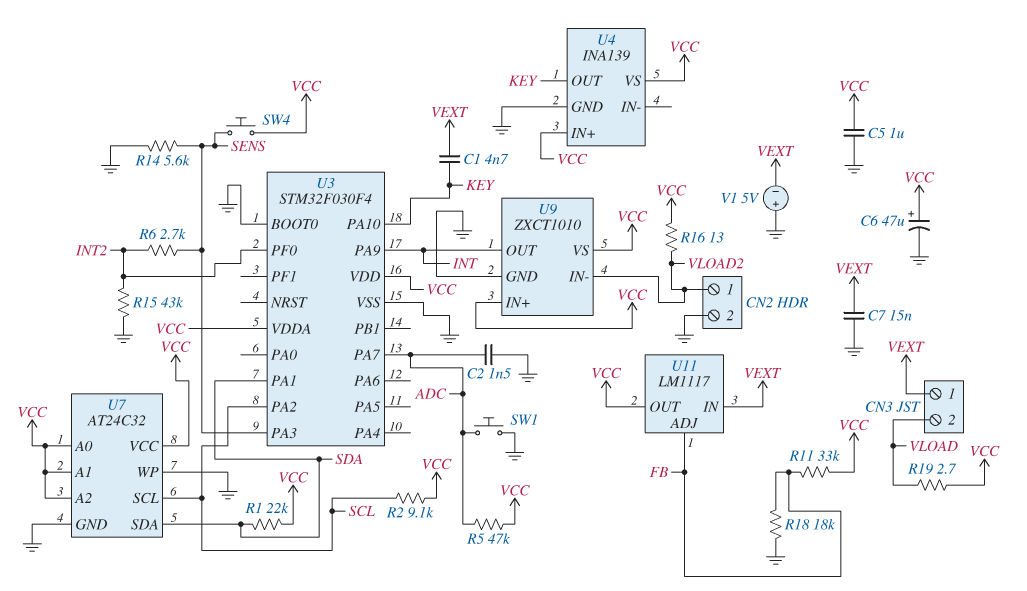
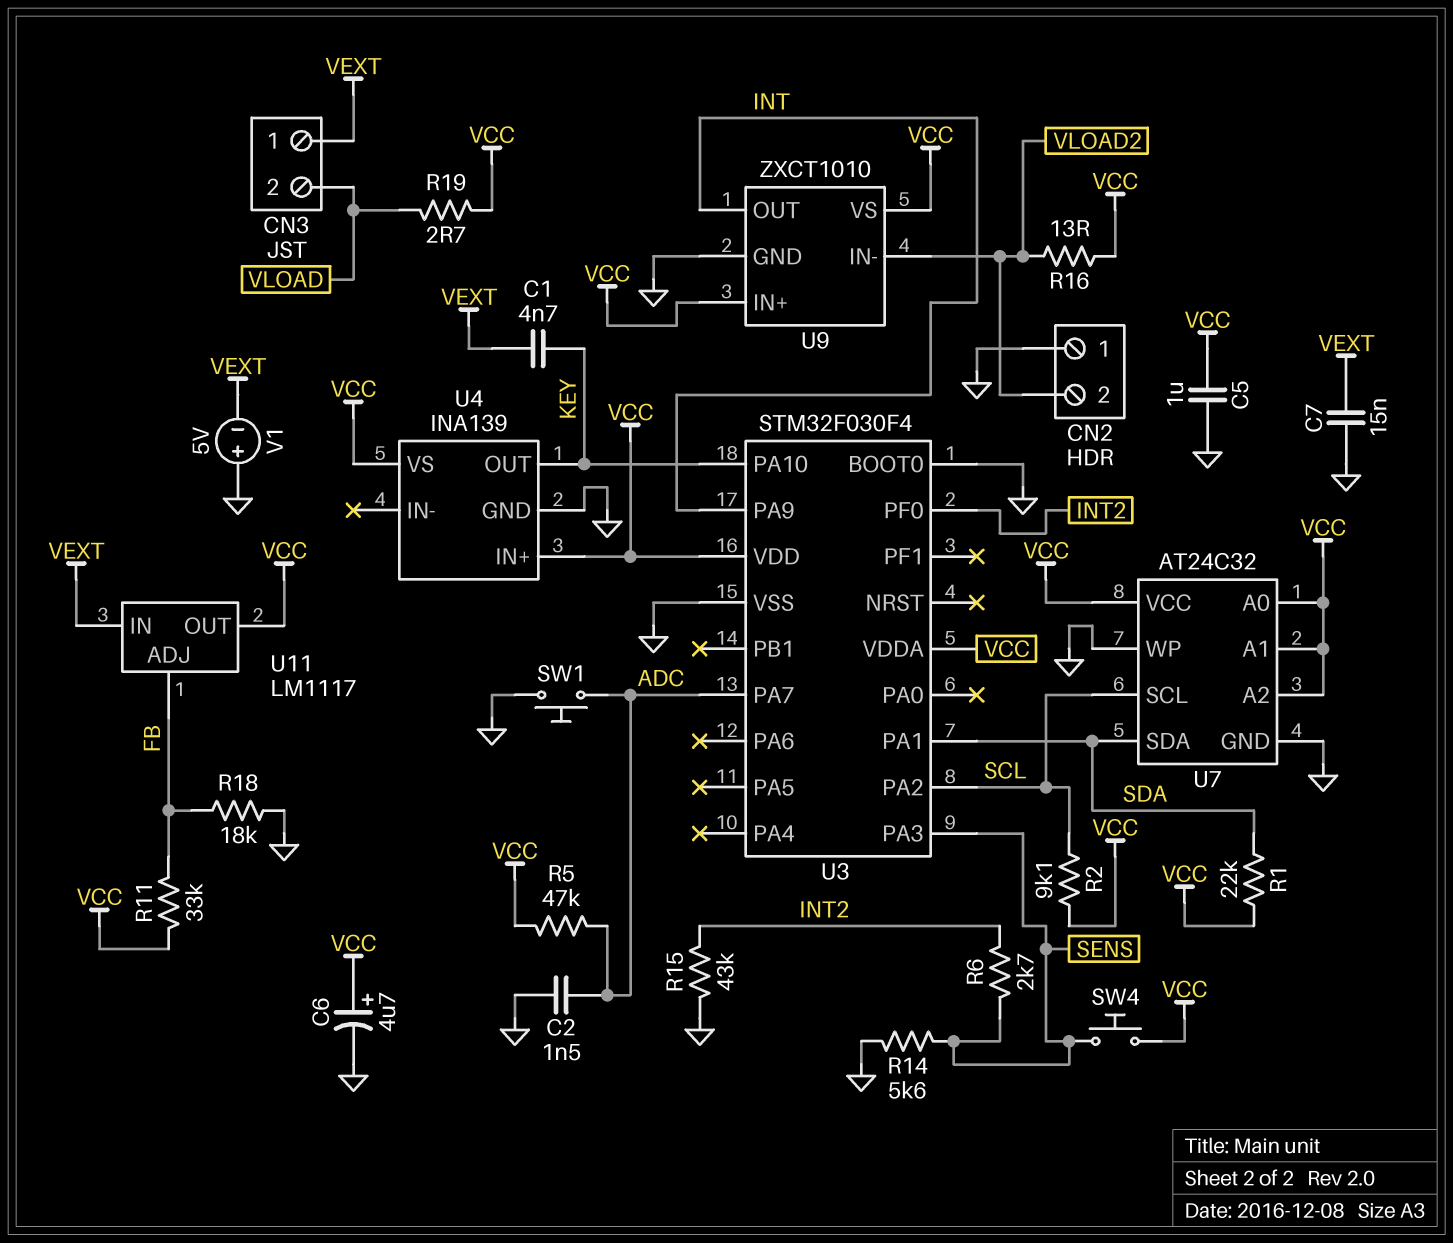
C6: 47uF (plus VCC, minus GND) -> 4.7uF (plus VCC, minus GND)
CN2 pin 1: VLOAD2 -> GND
CN2 pin 2: GND -> VLOAD2

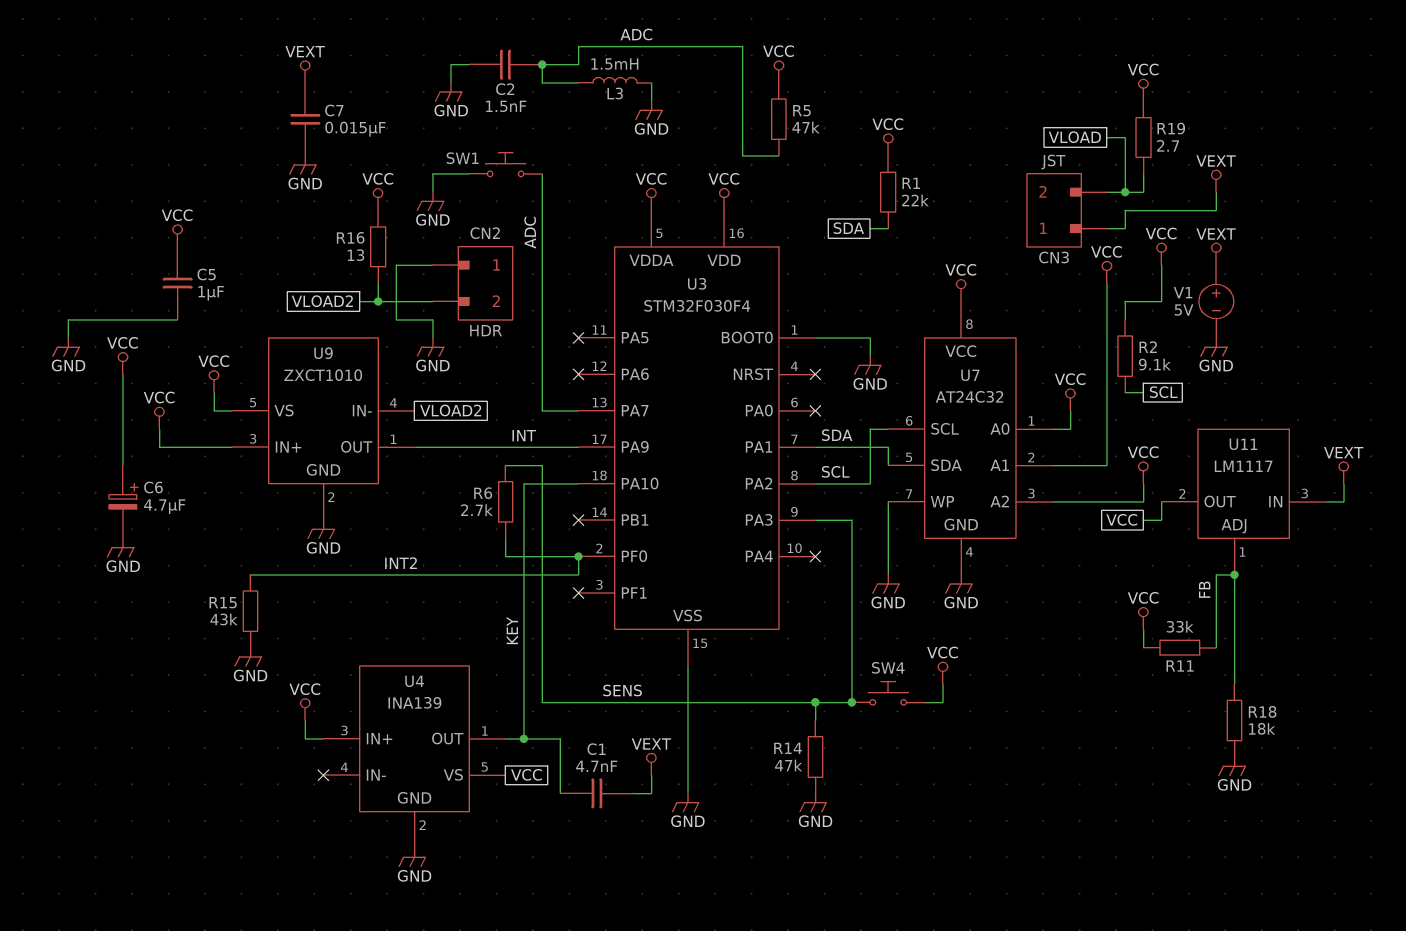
L3: none -> 1.5mH (ADC, GND)
R14: 5.6k (GND, SENS) -> 47k (GND, SENS)
V1: 5V (plus GND, minus VEXT) -> 5V (plus VEXT, minus GND)

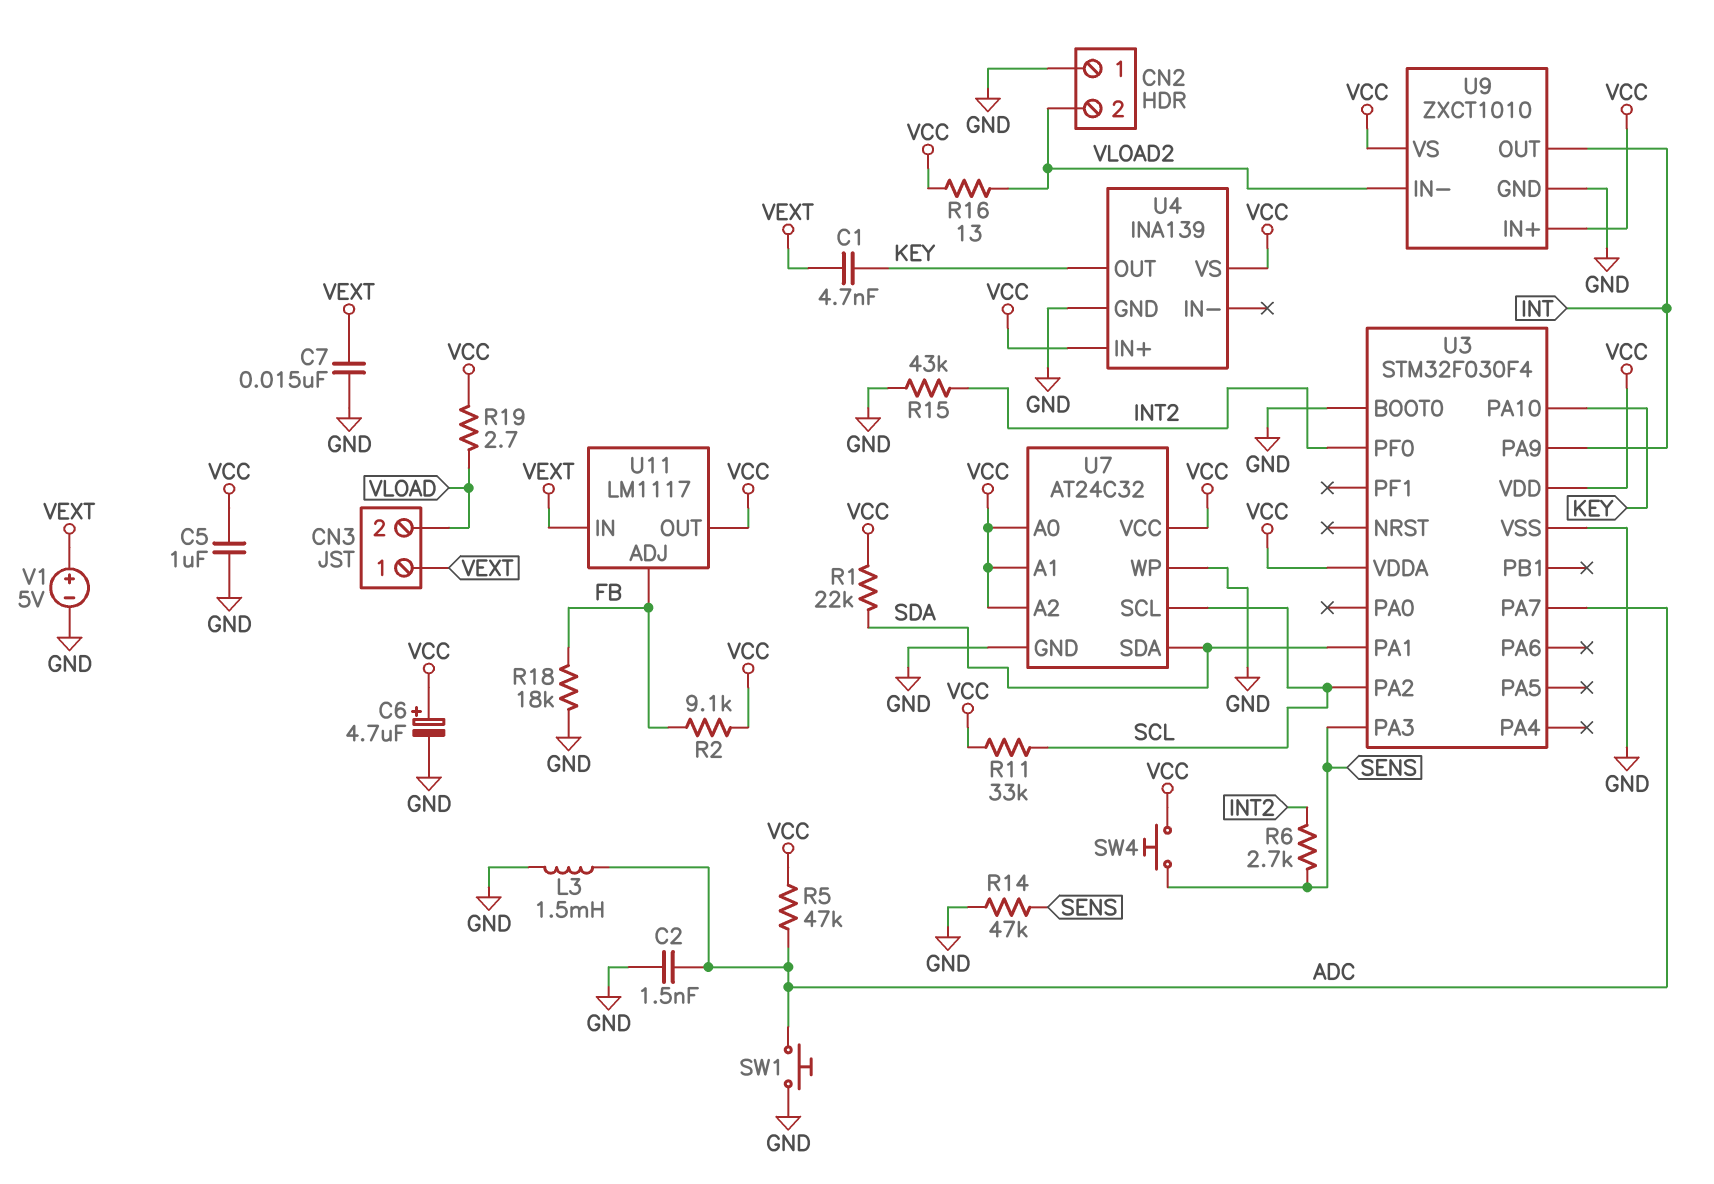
R2: 9.1k (SCL, VCC) -> 9.1k (FB, VCC)
R11: 33k (FB, VCC) -> 33k (SCL, VCC)

